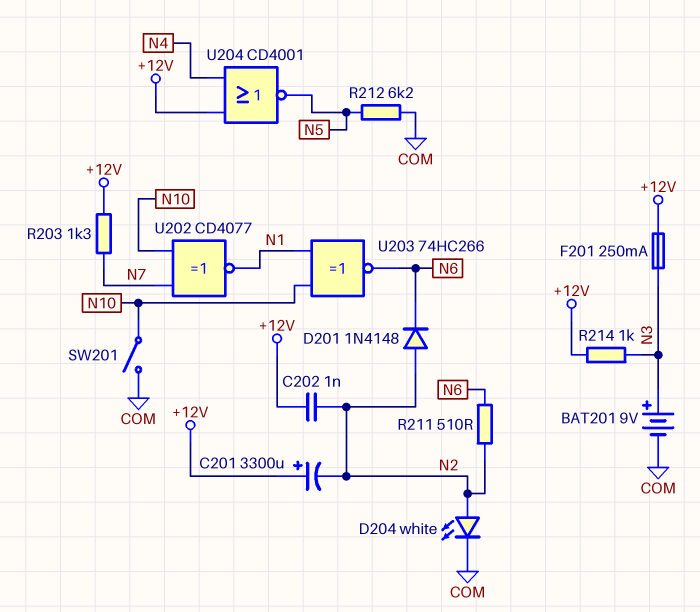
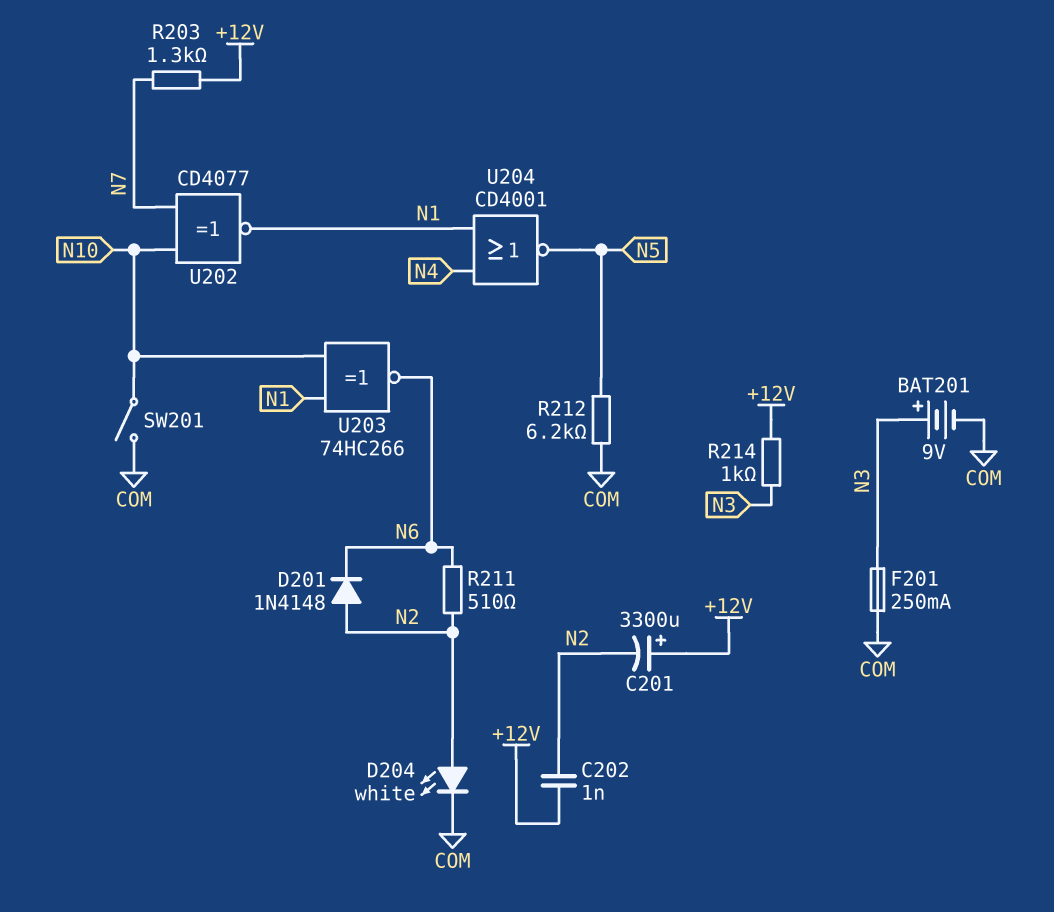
F201: 250mA (+12V, N3) -> 250mA (COM, N3)
U204: NOR CD4001 (in +12V, in N4, out N5) -> NOR CD4001 (in N1, in N4, out N5)

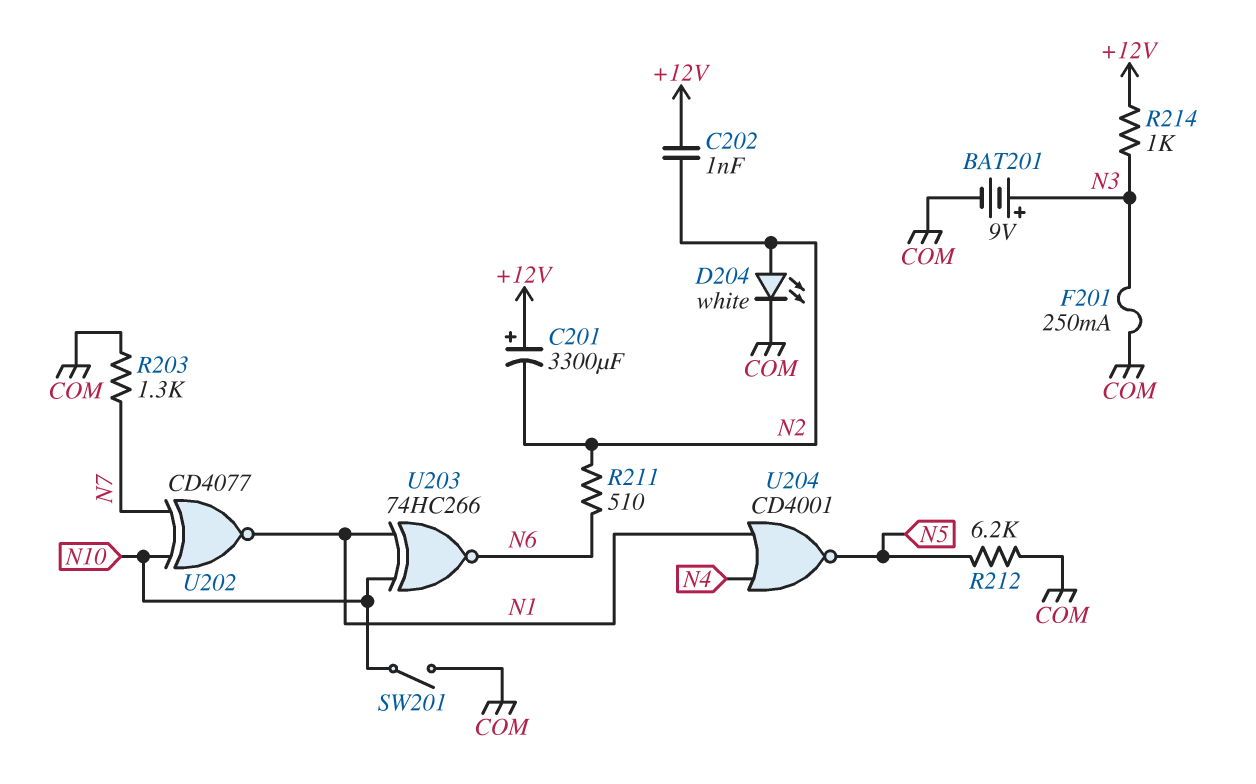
D201: diode 1N4148 (A N2, K N6) -> none
R203: 1.3k (+12V, N7) -> 1.3k (COM, N7)

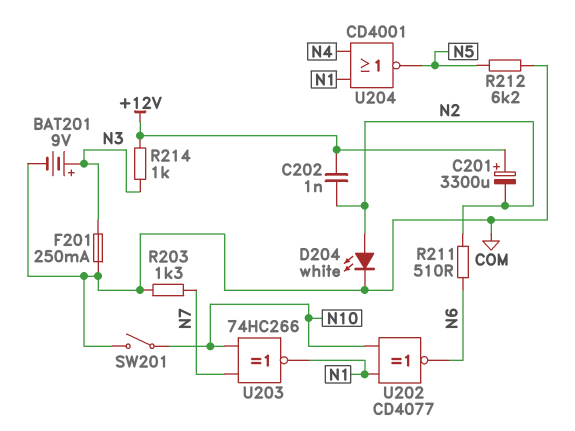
U202: XNOR CD4077 (in N7, in N10, out N1) -> XNOR CD4077 (in N1, in N10, out N6)
U203: XNOR 74HC266 (in N1, in N10, out N6) -> XNOR 74HC266 (in N7, in N10, out N1)

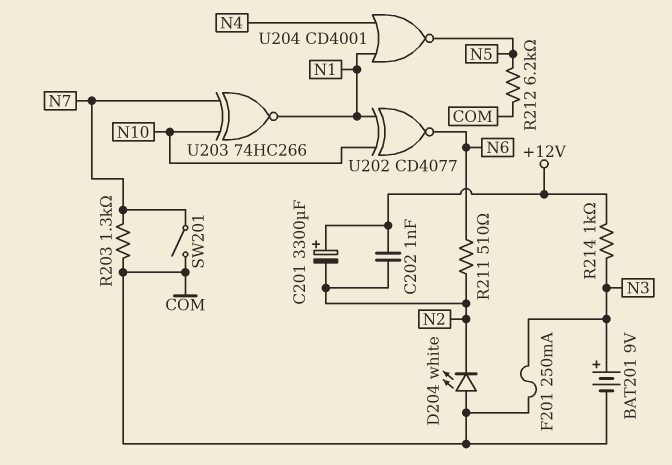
D204: LED white (A N2, K COM) -> LED white (A COM, K N2)
SW201: switch (COM, N10) -> switch (COM, N7)

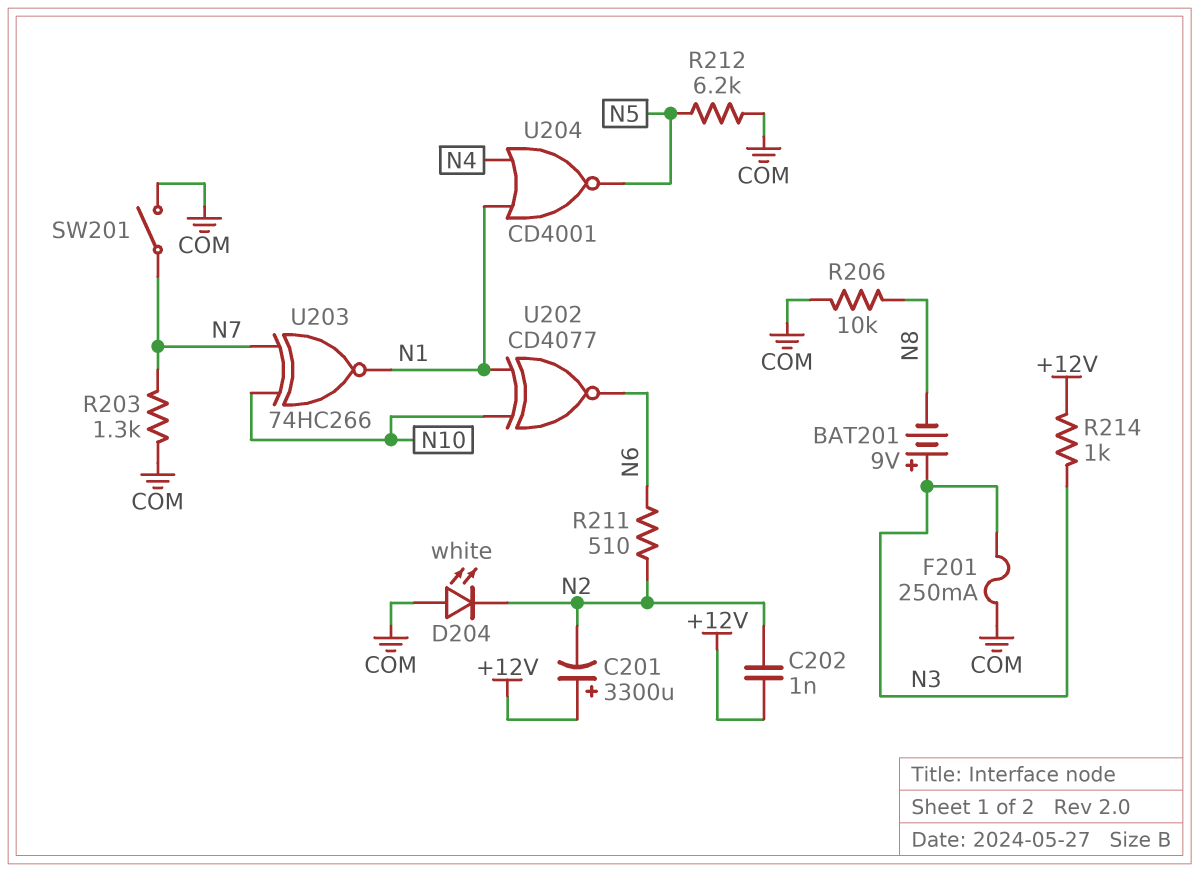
BAT201: 9V (plus N3, minus COM) -> 9V (plus N3, minus N8)
R206: none -> 10k (COM, N8)

